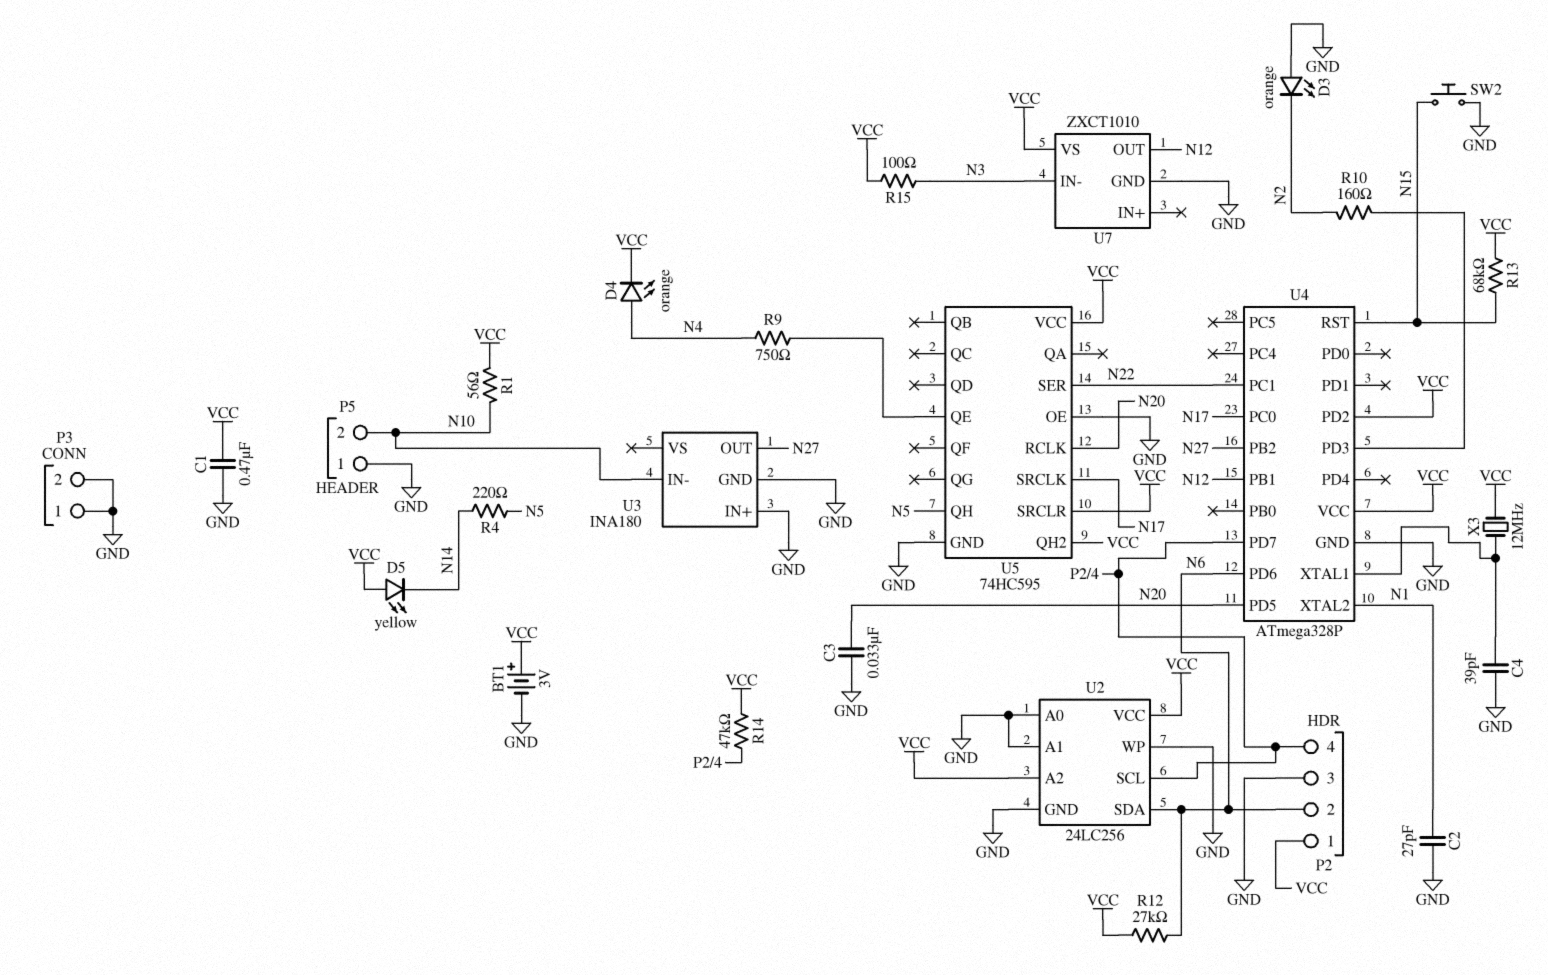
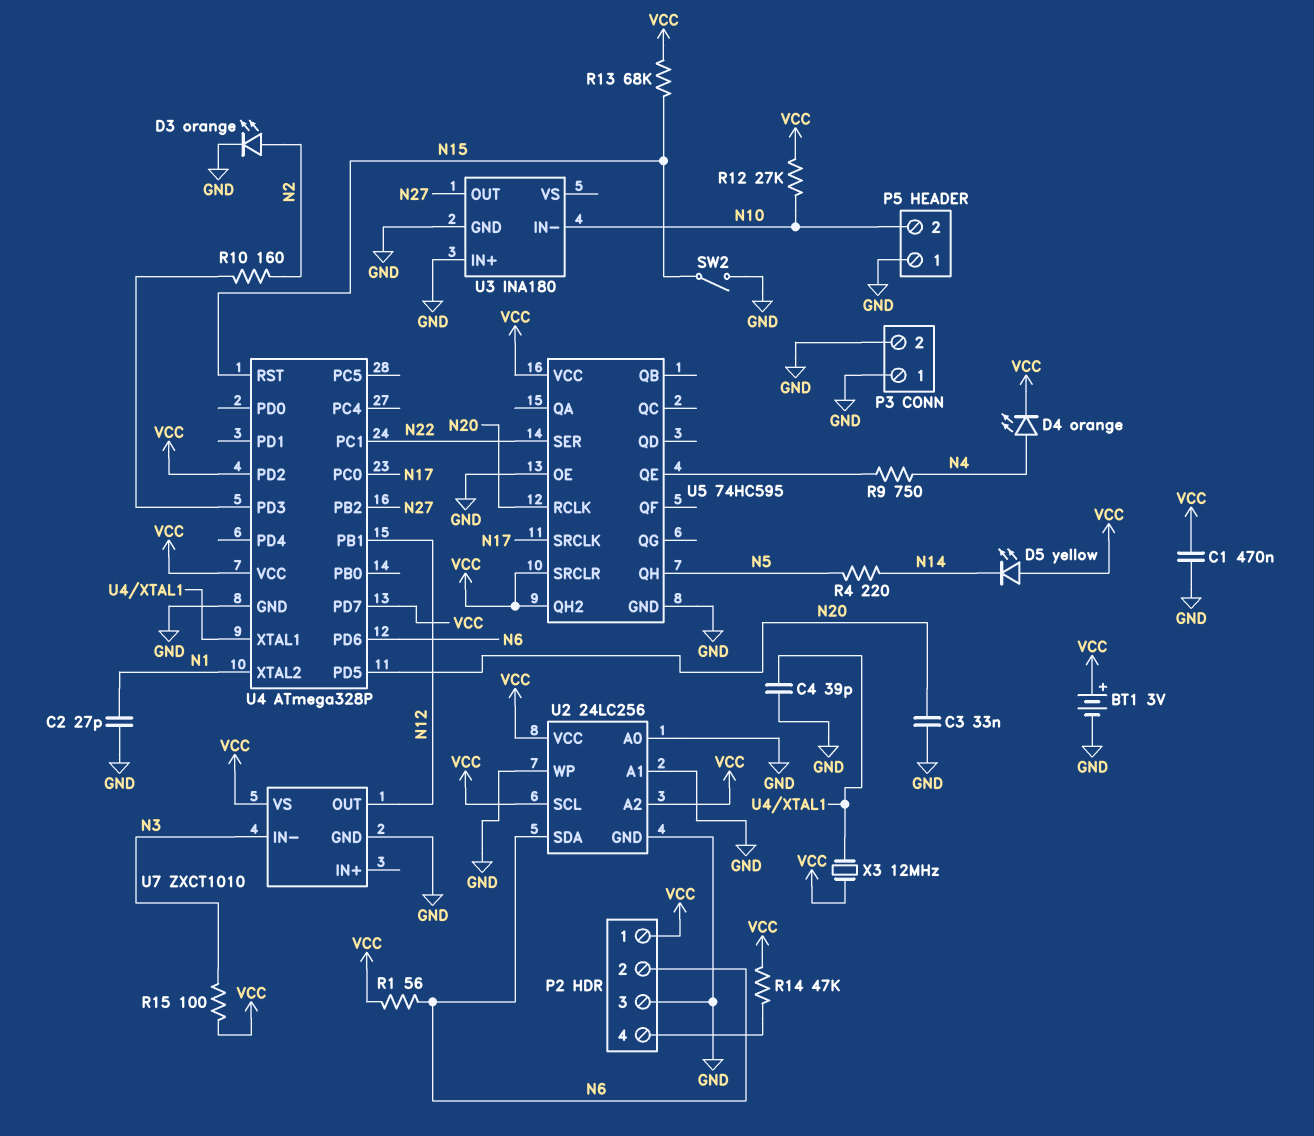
D3: LED orange (A GND, K N2) -> LED orange (A N2, K GND)
R1: 56 (N10, VCC) -> 56 (N6, VCC)
R12: 27k (N6, VCC) -> 27k (N10, VCC)
SW2: button (GND, N15) -> switch (GND, N15)
U2 pin SCL: P2/4 -> VCC
U4 pin PD7: P2/4 -> VCC

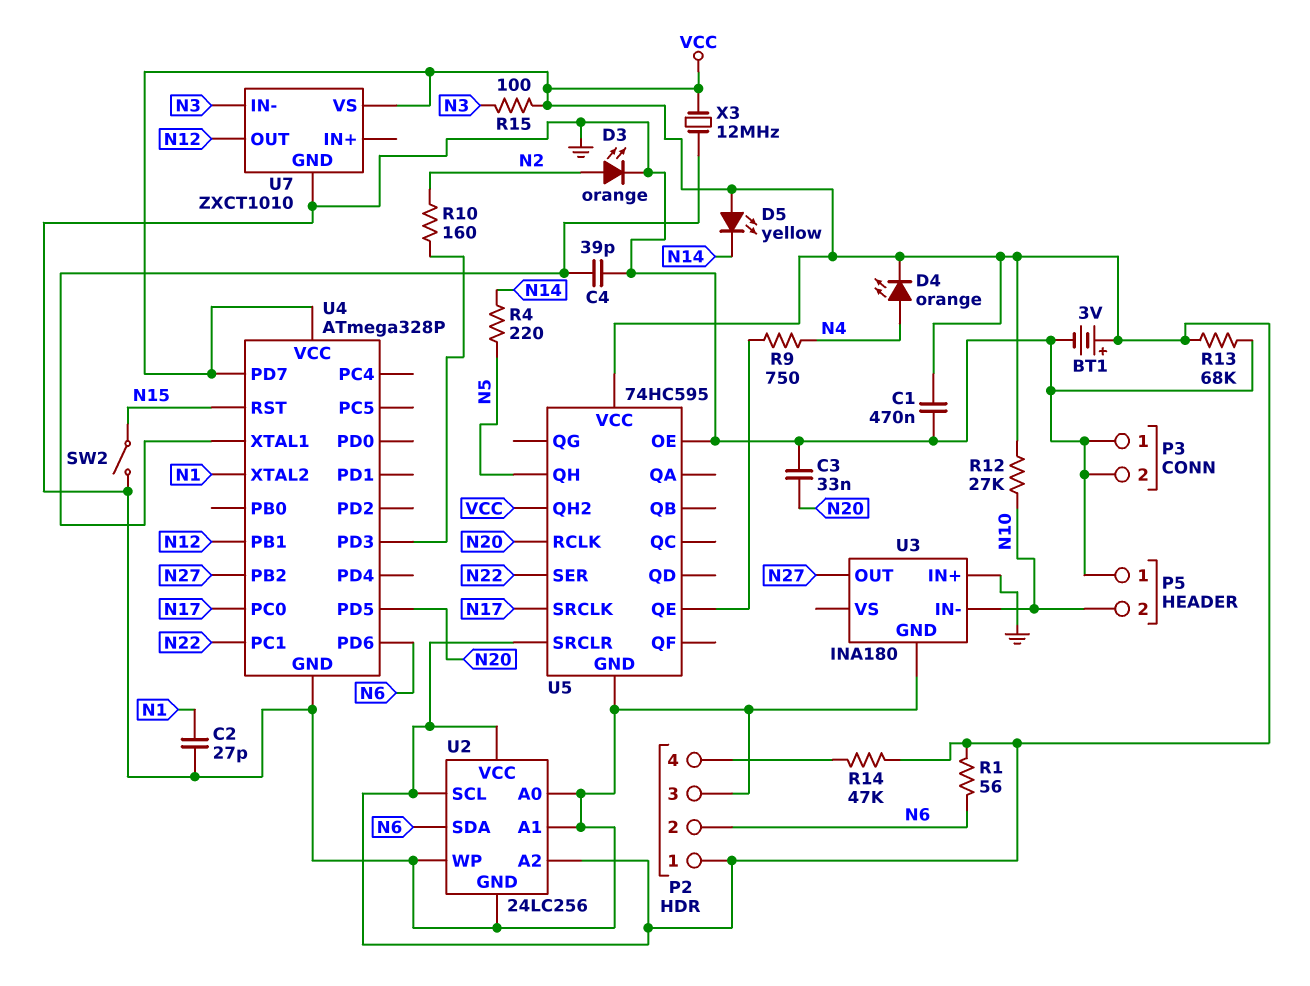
R13: 68k (N15, VCC) -> 68k (GND, VCC)
U4 pin PD2: VCC -> none

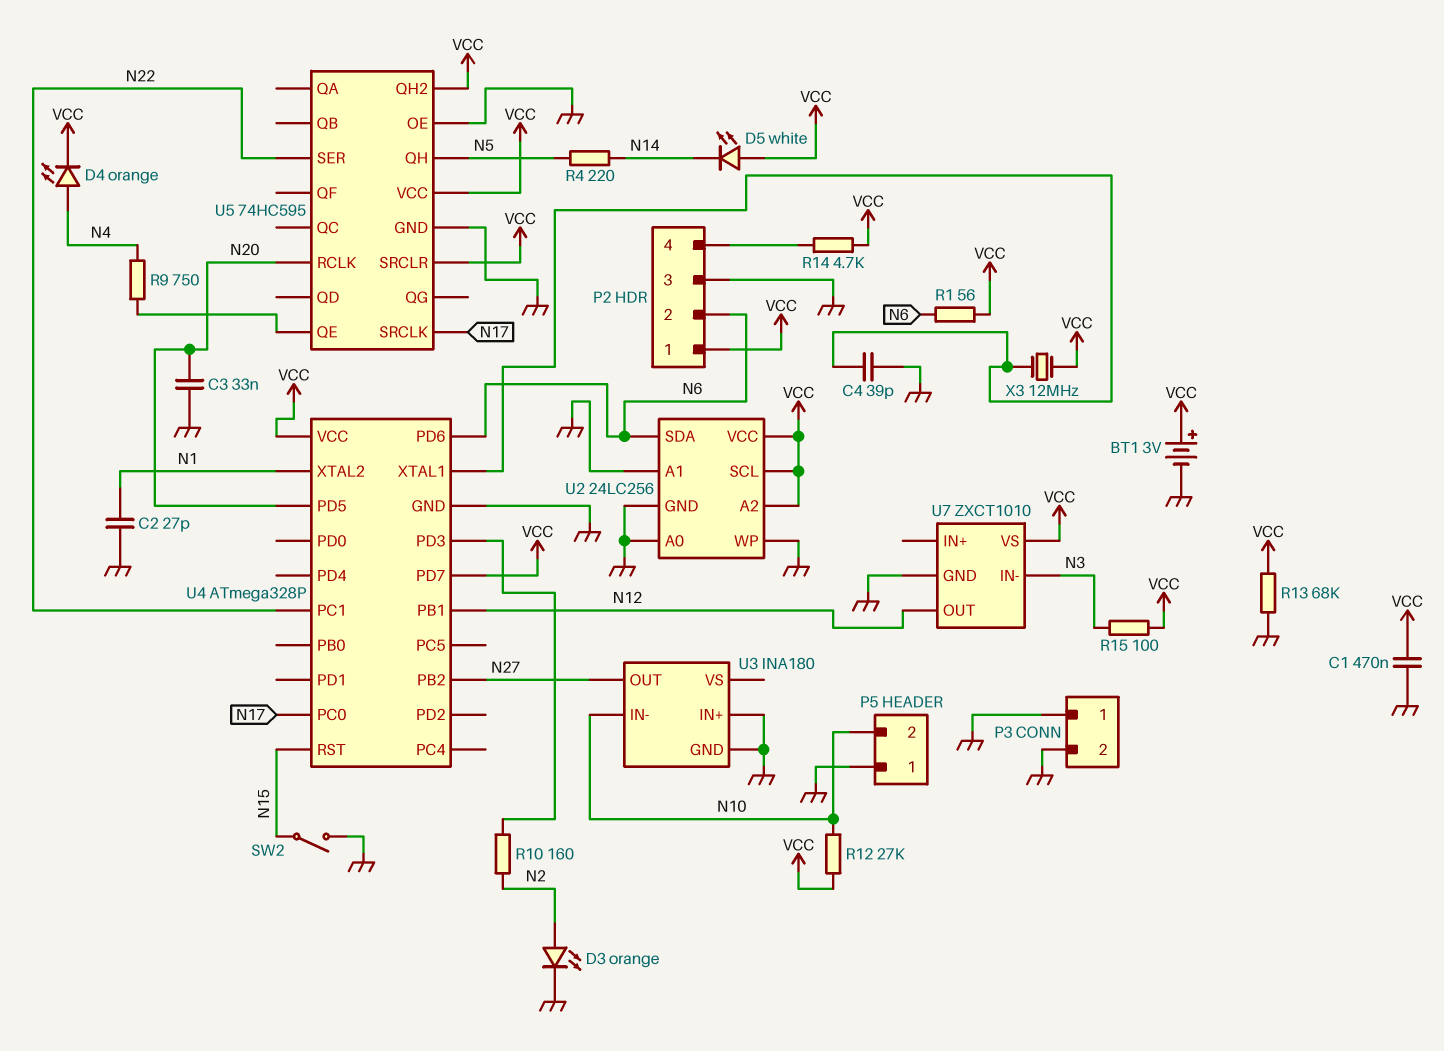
D5: LED yellow (A VCC, K N14) -> LED white (A VCC, K N14)
R14: 47k (P2/4, VCC) -> 4.7k (P2/4, VCC)

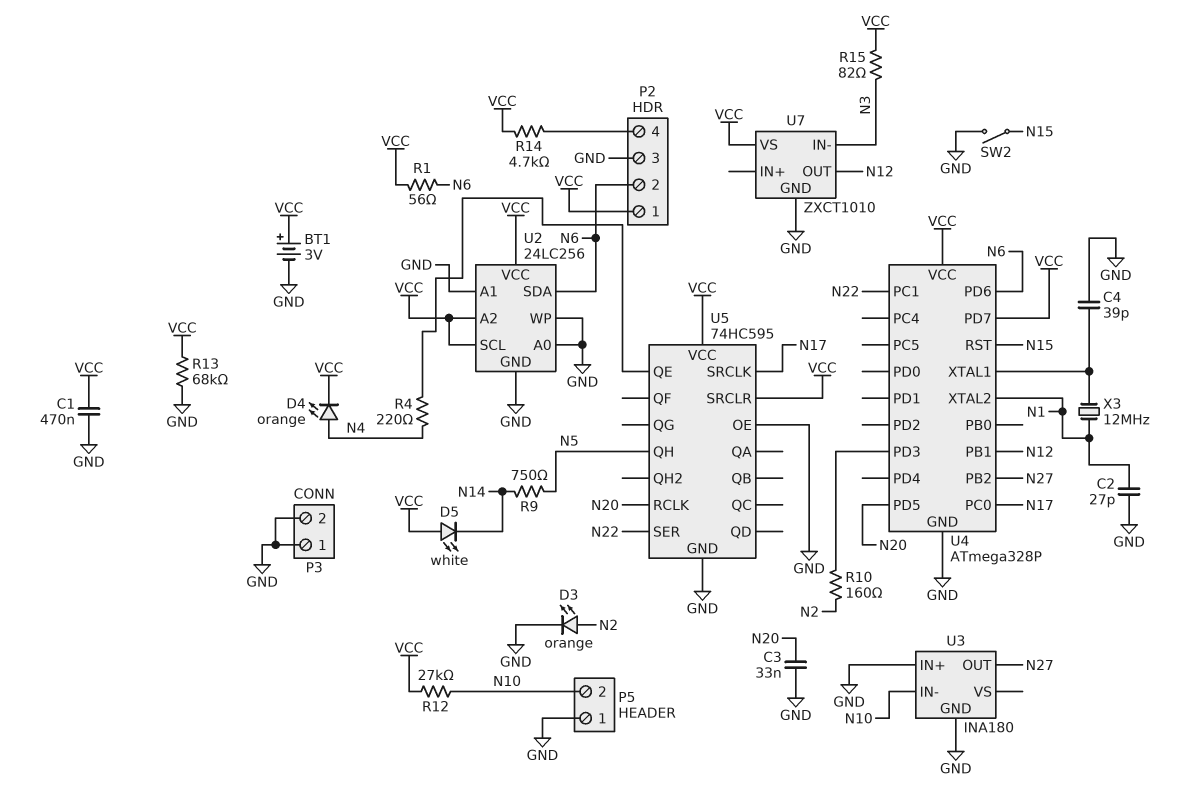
R4: 220 (N5, N14) -> 220 (N4, U5/QE)
R9: 750 (N4, U5/QE) -> 750 (N5, N14)
R15: 100 (N3, VCC) -> 82 (N3, VCC)
U5 pin QH2: VCC -> none
X3: 12MHz (U4/XTAL1, VCC) -> 12MHz (N1, U4/XTAL1)

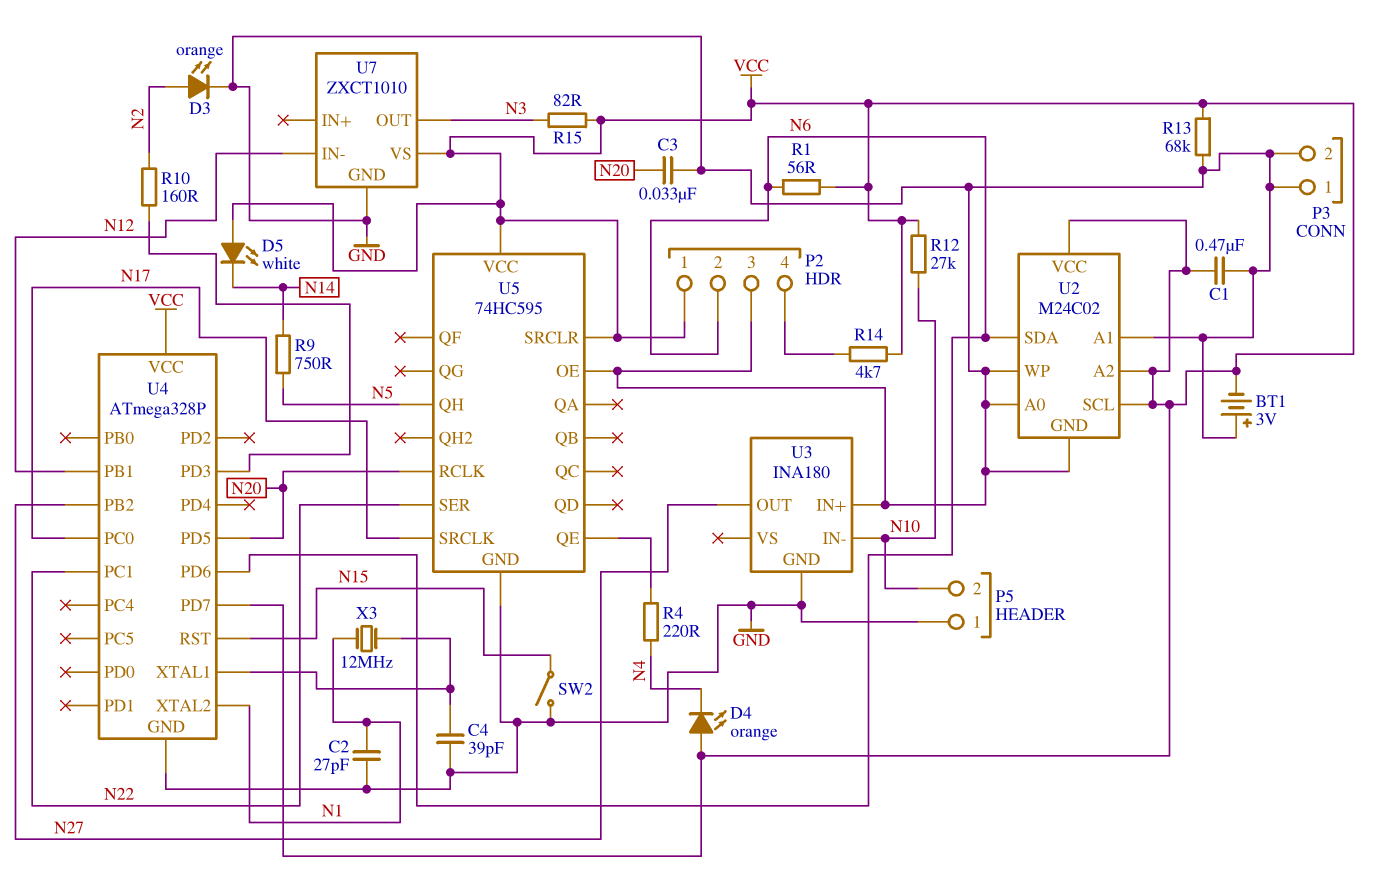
BT1: 3V (plus VCC, minus GND) -> 3V (plus GND, minus VCC)
D4: LED orange (A N4, K VCC) -> LED orange (A VCC, K N4)
U2: 24LC256 -> M24C02
U7 pin IN-: N3 -> N12
U7 pin OUT: N12 -> N3

